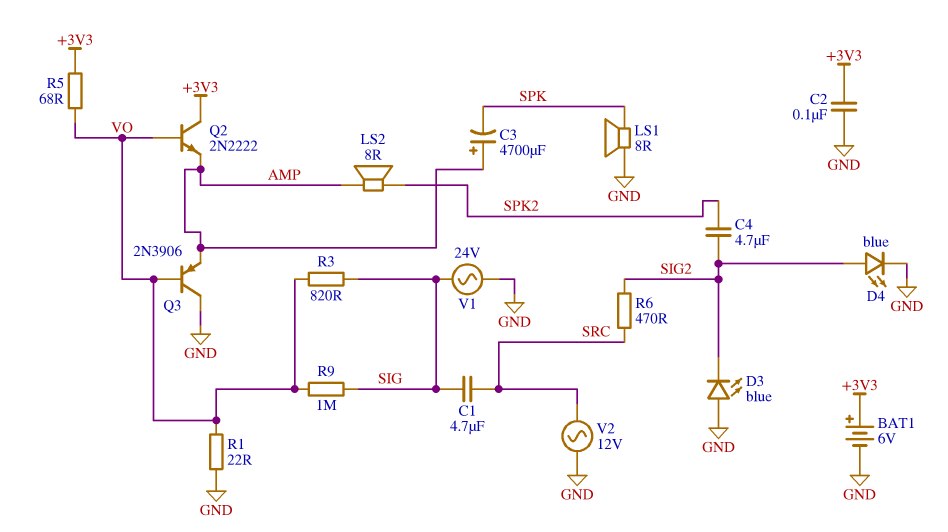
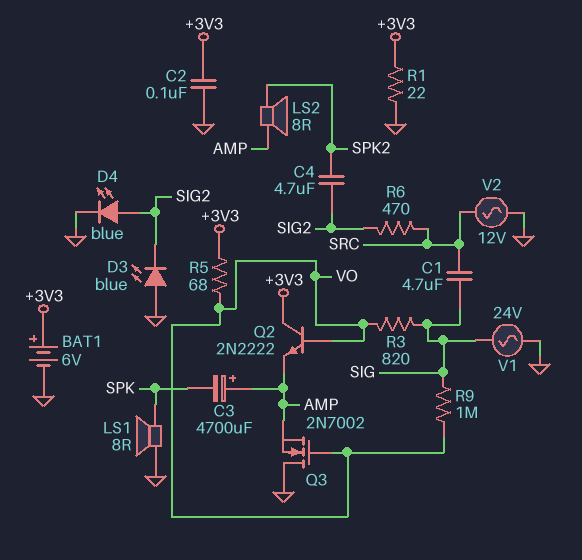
Q3: PNP 2N3906 (B VO, C GND, E AMP) -> NMOS 2N7002 (G VO, D GND, S AMP)
R1: 22 (GND, VO) -> 22 (+3V3, GND)

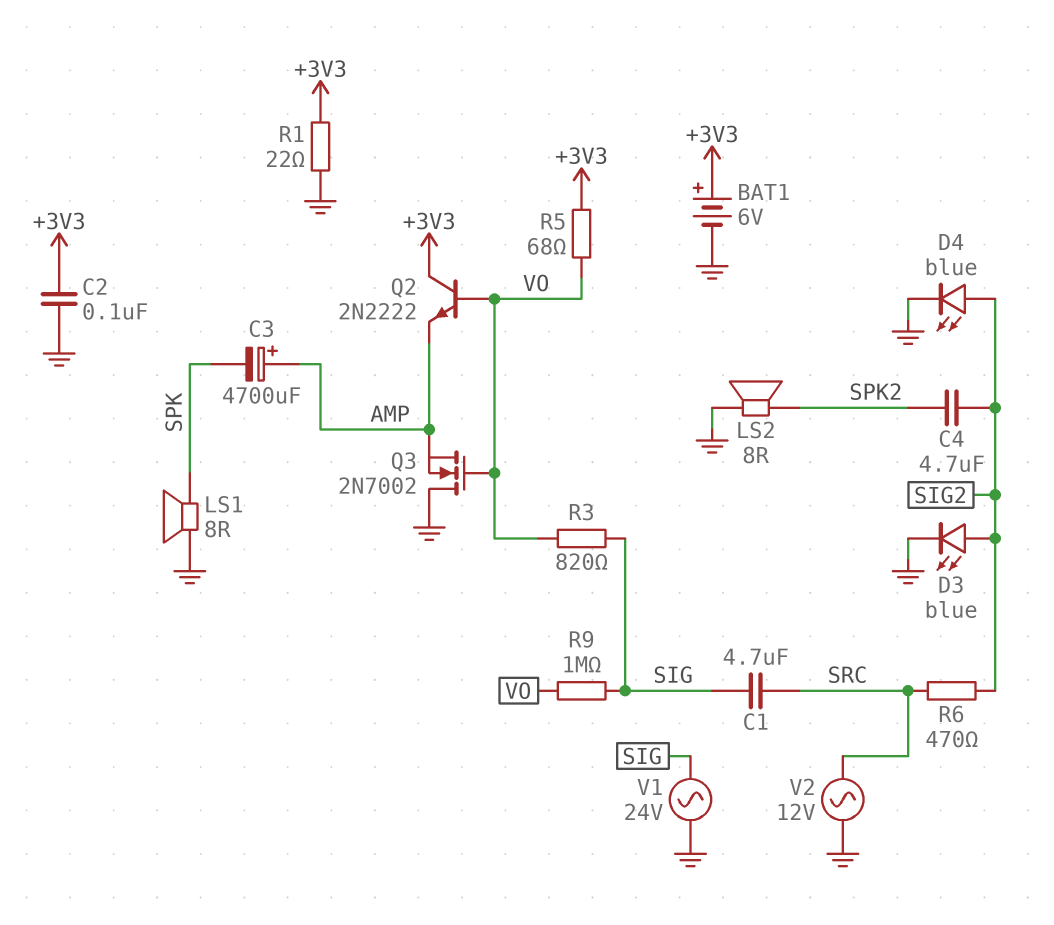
D3: LED blue (A GND, K SIG2) -> LED blue (A SIG2, K GND)
LS2: speaker 8R (AMP, SPK2) -> speaker 8R (GND, SPK2)

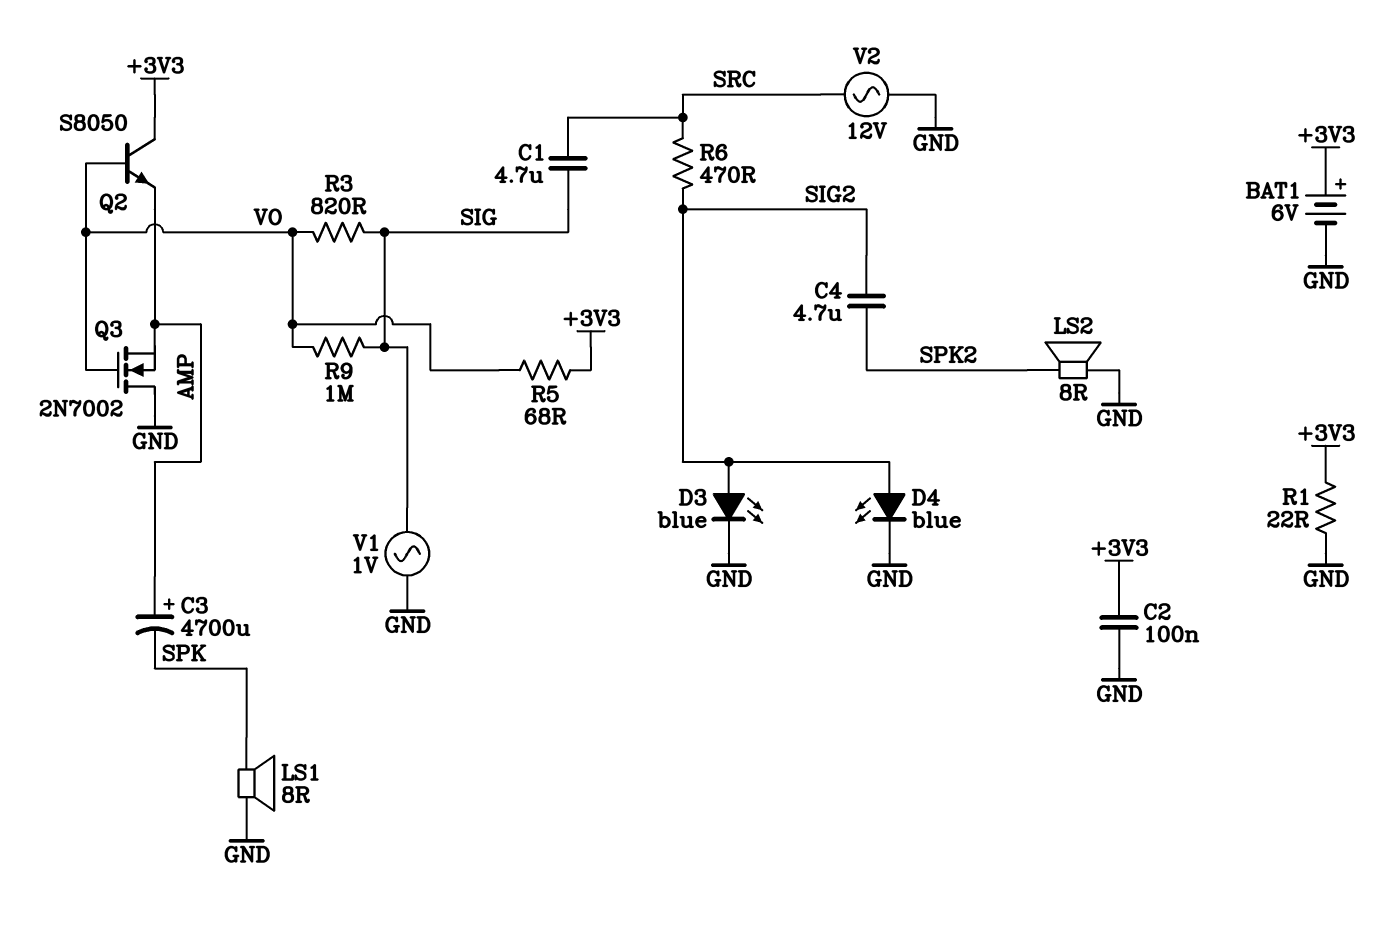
Q2: NPN 2N2222 (B VO, C +3V3, E AMP) -> NPN S8050 (B VO, C +3V3, E AMP)
V1: AC 24V (GND, SIG) -> AC 1V (GND, SIG)

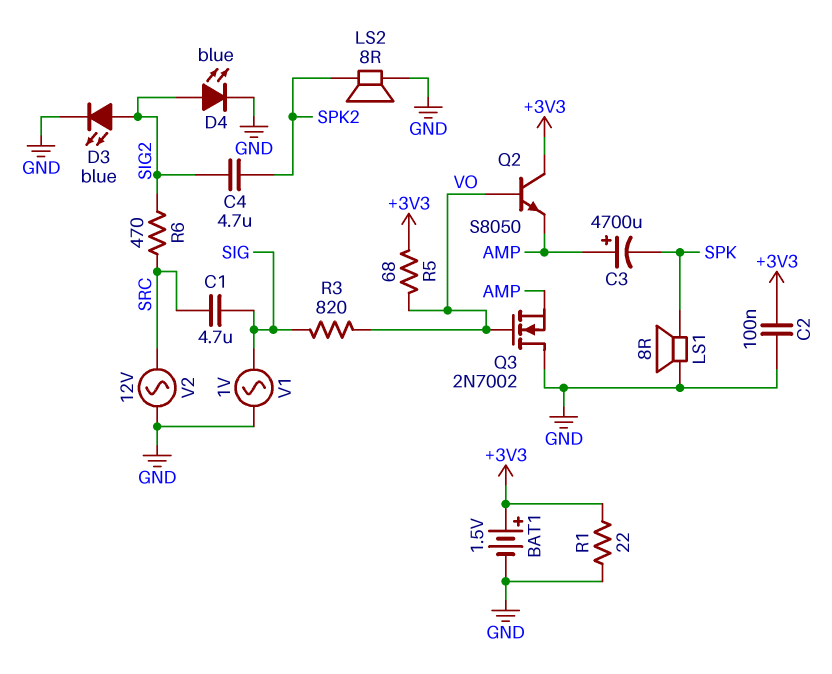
BAT1: 6V (plus +3V3, minus GND) -> 1.5V (plus +3V3, minus GND)
R9: 1M (SIG, VO) -> none

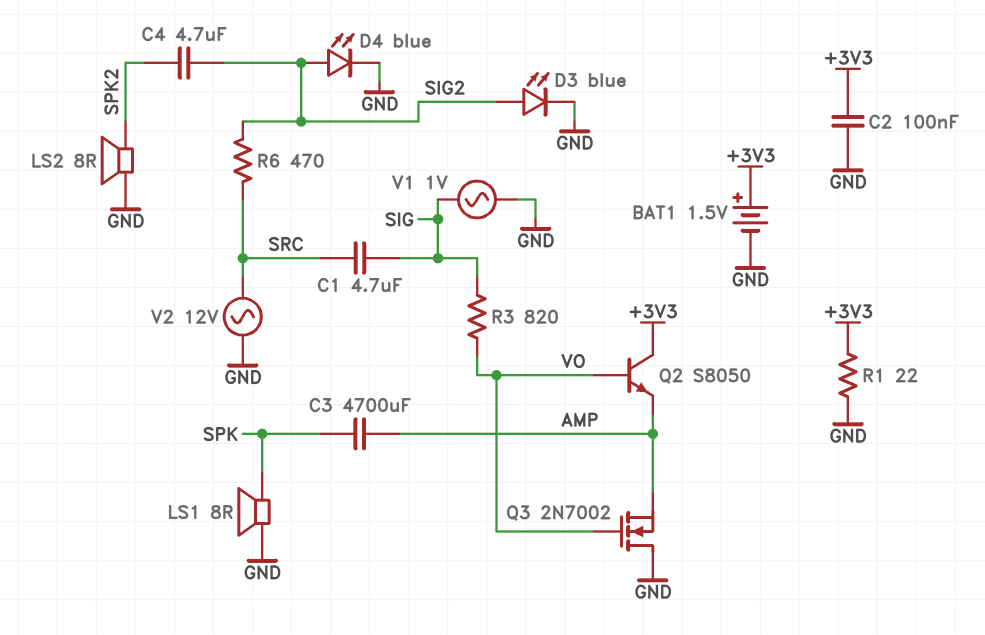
C3: 4700uF (plus AMP, minus SPK) -> 4700uF (AMP, SPK)
R5: 68 (+3V3, VO) -> none

